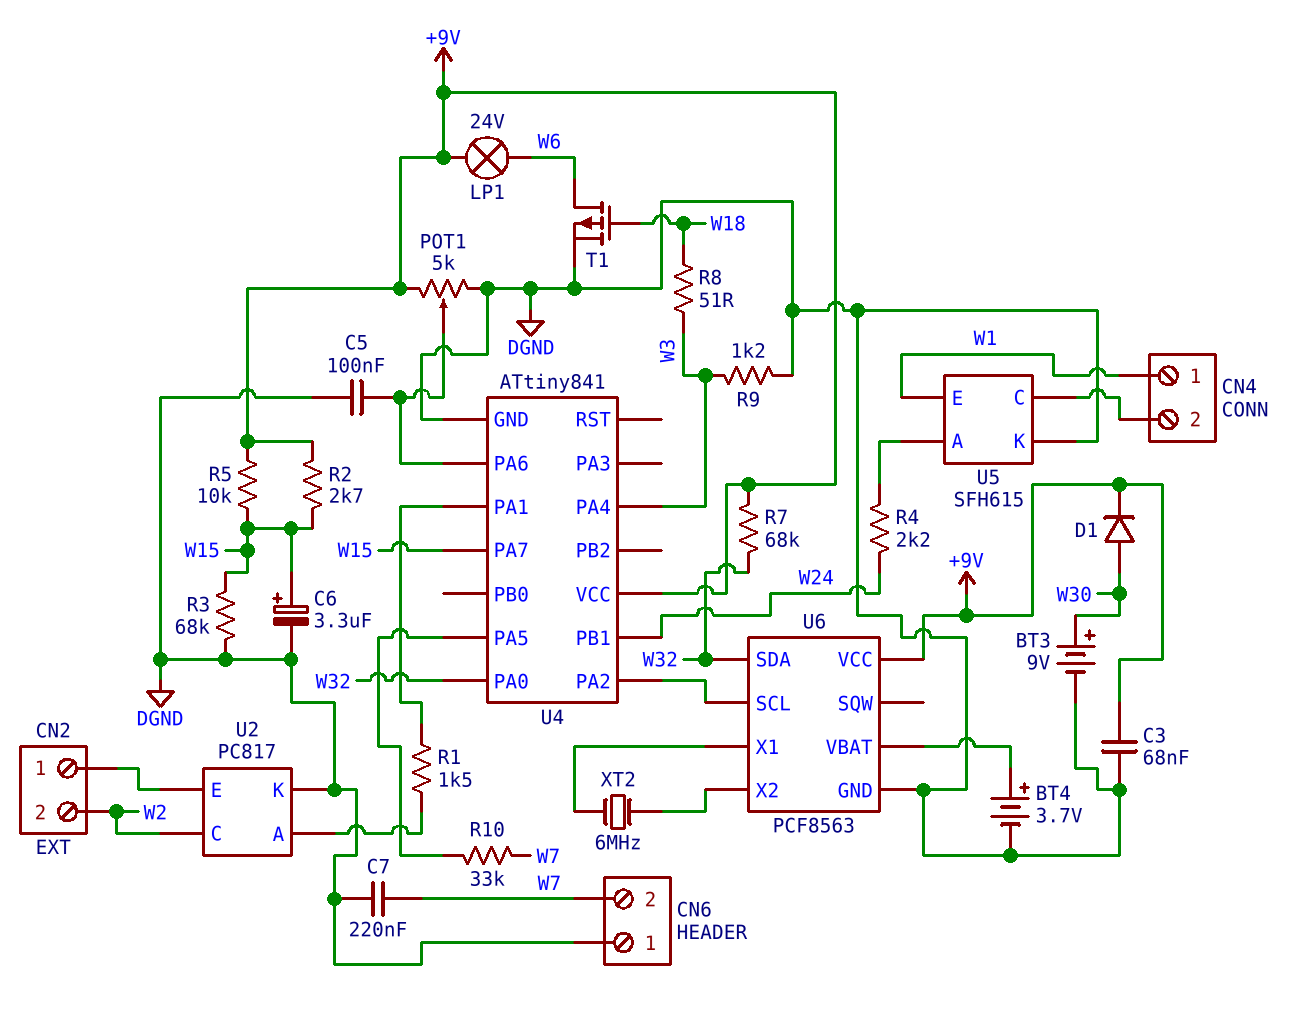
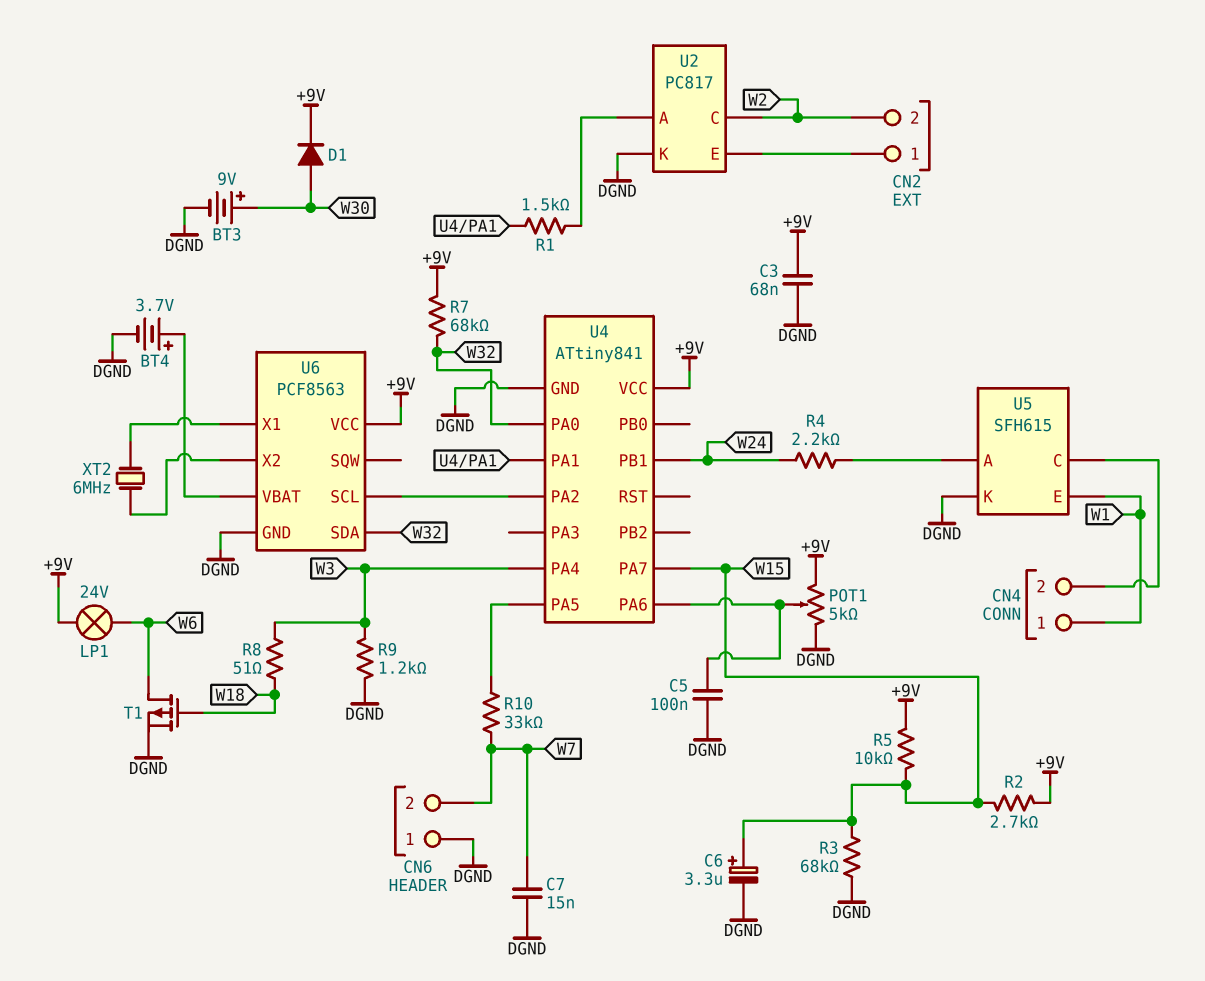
C7: 220nF (DGND, W7) -> 15nF (DGND, W7)

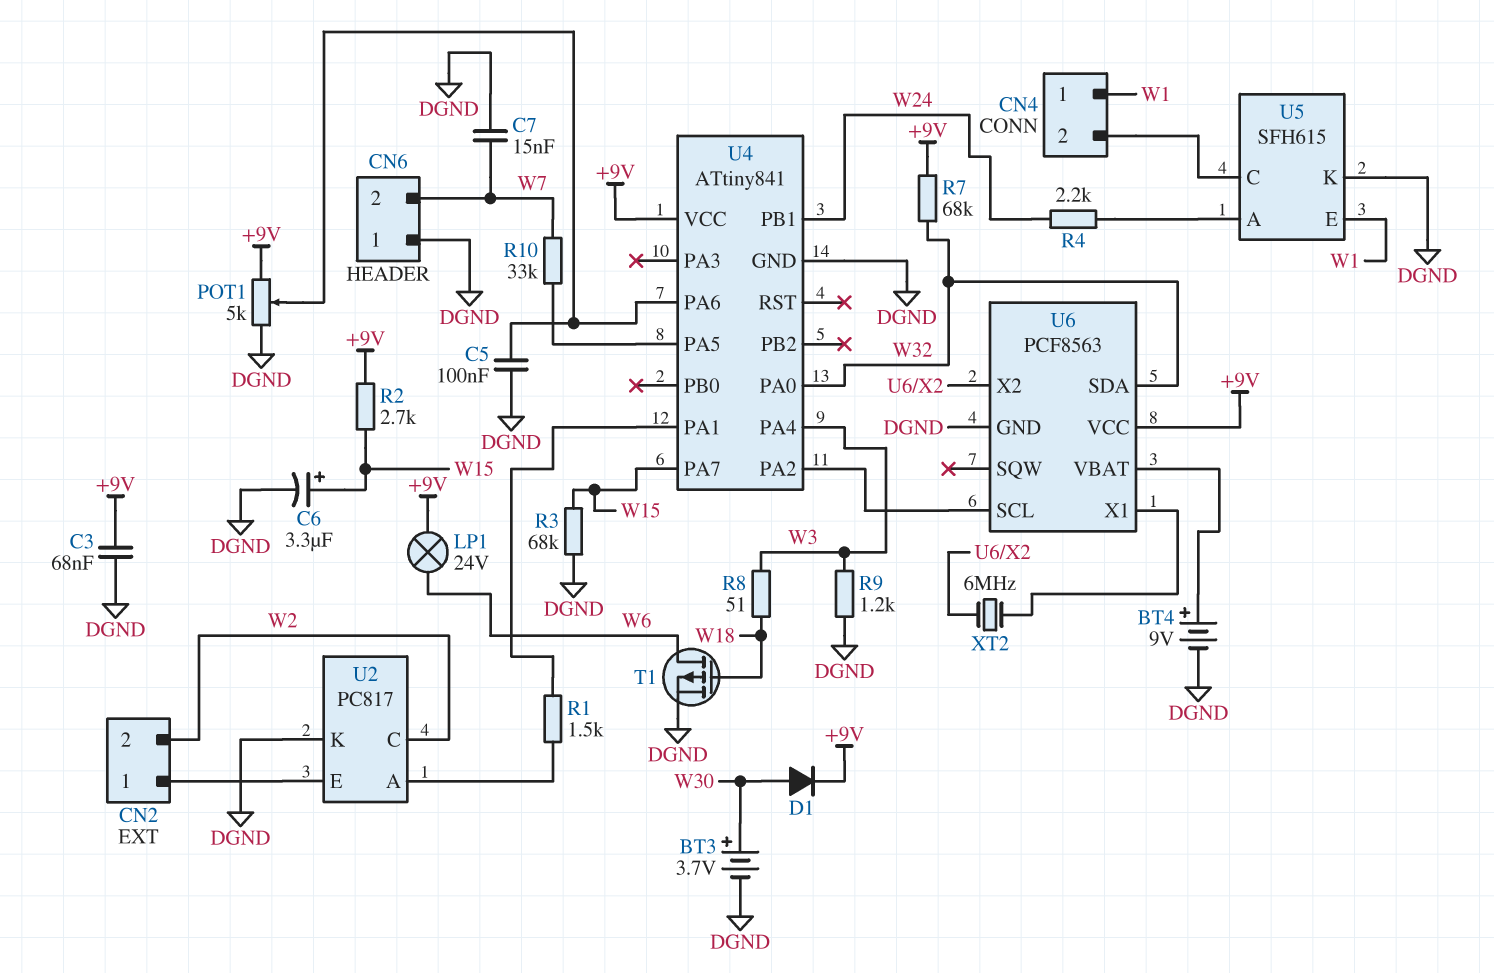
BT3: 9V (plus W30, minus DGND) -> 3.7V (plus W30, minus DGND)
BT4: 3.7V (plus U6/VBAT, minus DGND) -> 9V (plus U6/VBAT, minus DGND)
R5: 10k (+9V, W15) -> none

